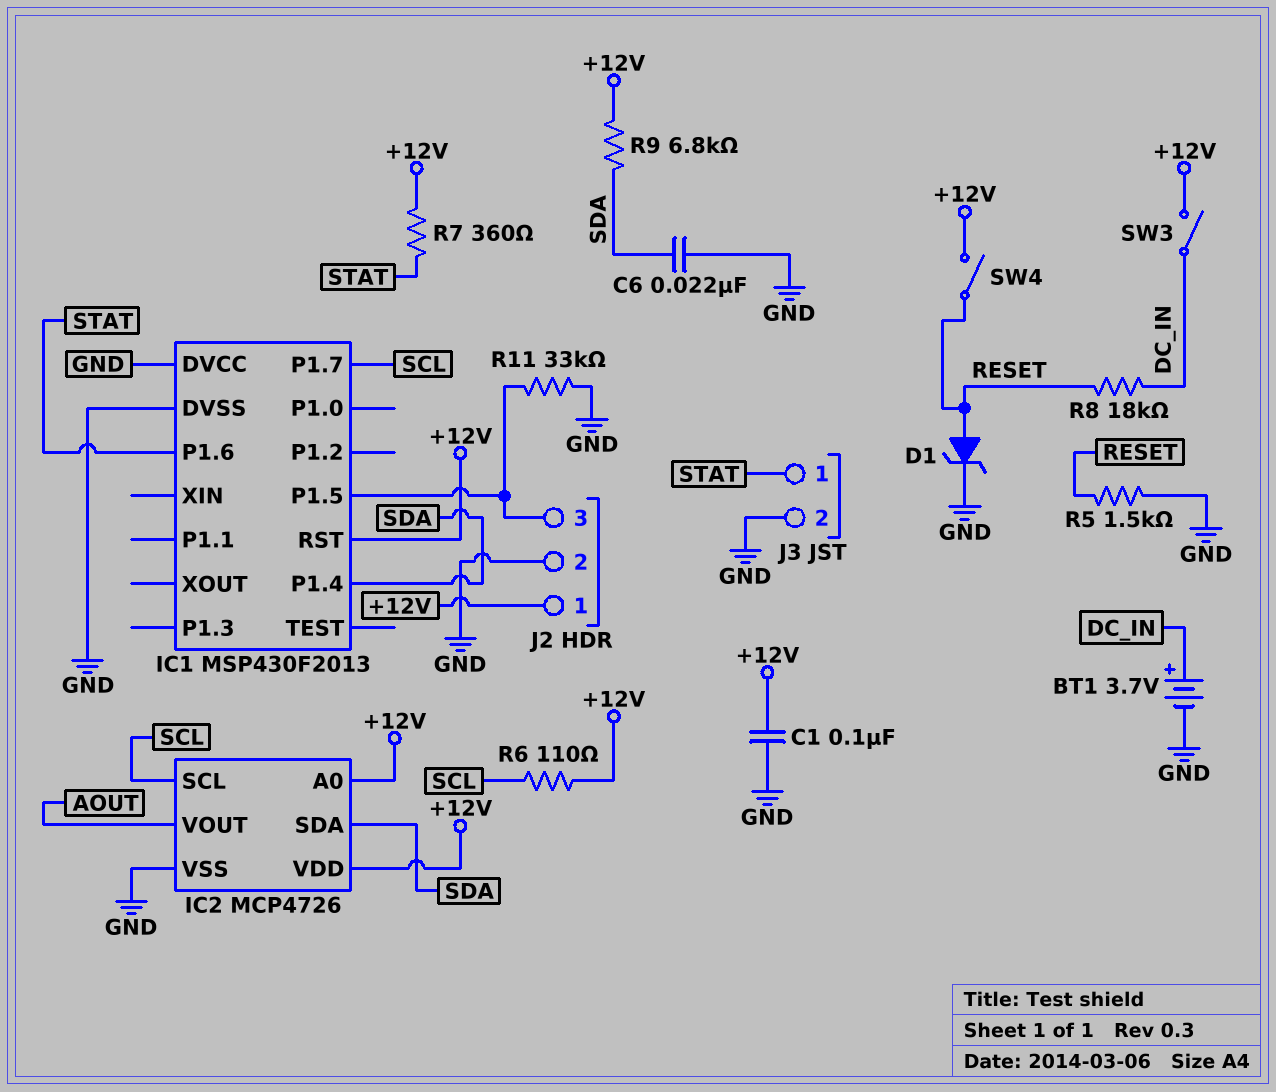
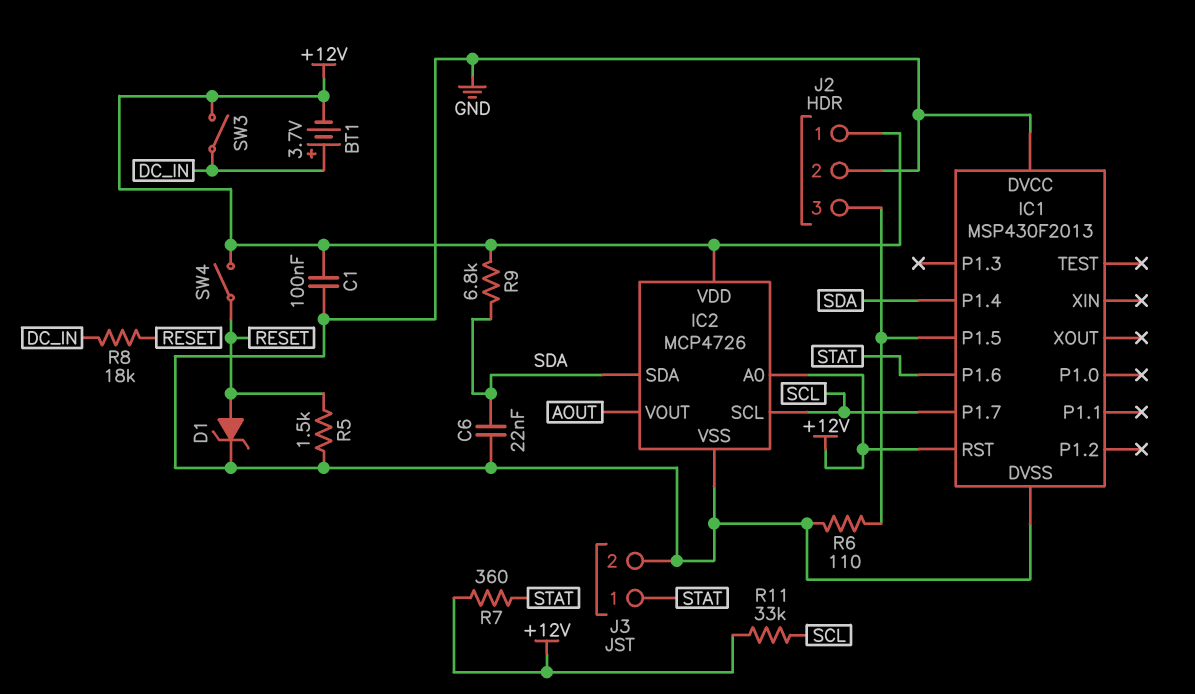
BT1: 3.7V (plus DC_IN, minus GND) -> 3.7V (plus DC_IN, minus +12V)
R6: 110 (+12V, SCL) -> 110 (GND, IC1/P1.5)
R11: 33k (GND, IC1/P1.5) -> 33k (+12V, SCL)

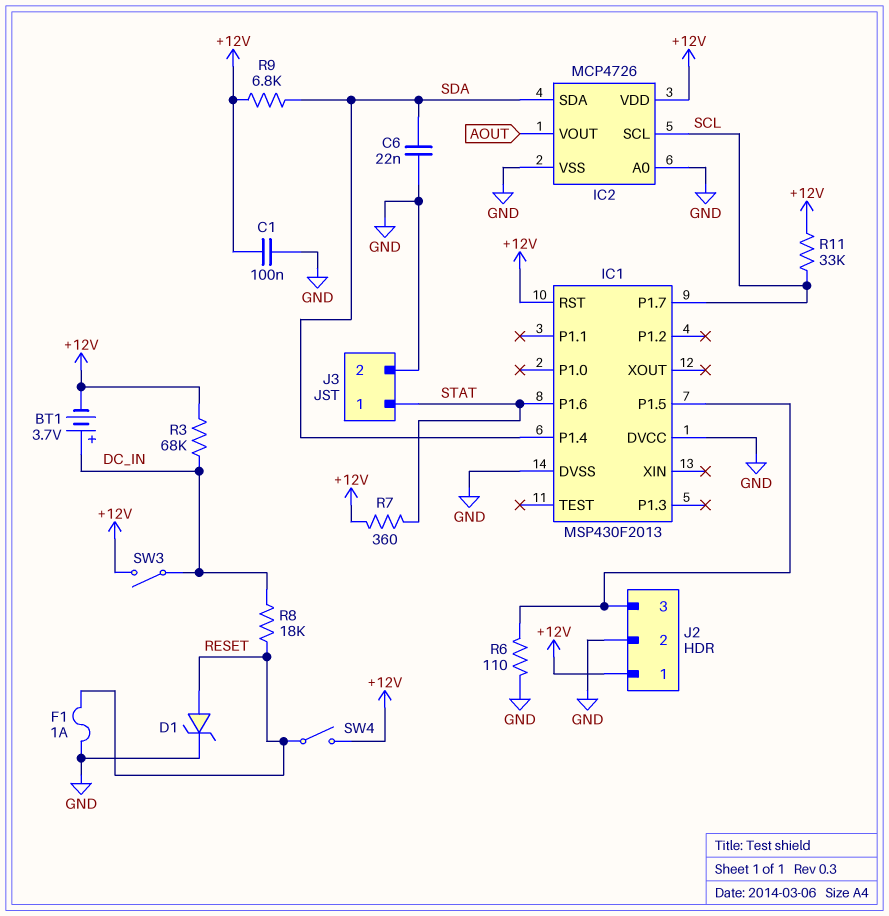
F1: none -> 1A (GND, RESET)
IC2 pin A0: +12V -> GND
R3: none -> 68k (+12V, DC_IN)
R5: 1.5k (GND, RESET) -> none

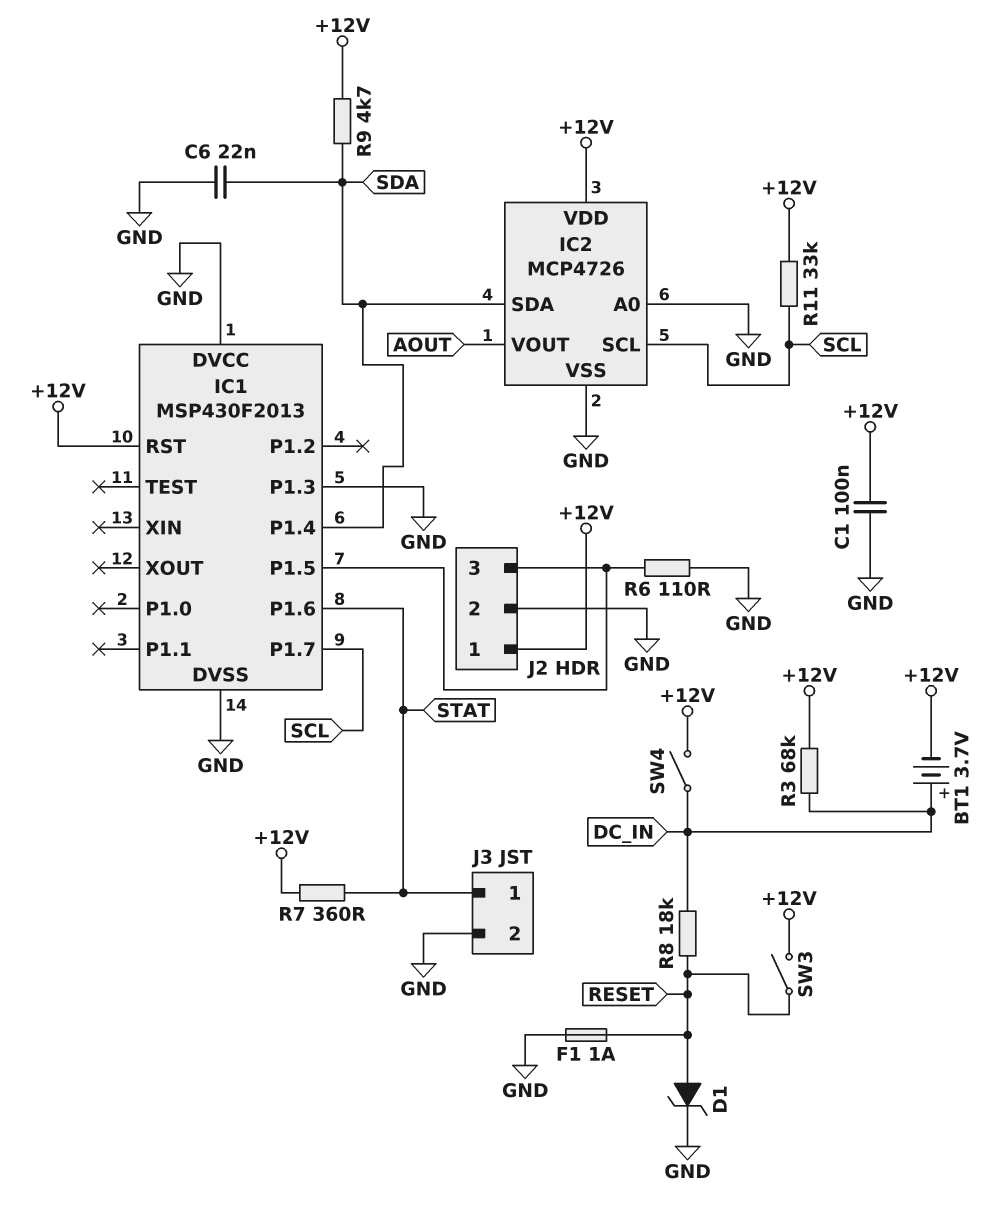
IC1 pin P1.3: none -> GND
R9: 6.8k (+12V, SDA) -> 4.7k (+12V, SDA)
SW3: switch (+12V, DC_IN) -> switch (+12V, RESET)
SW4: switch (+12V, RESET) -> switch (+12V, DC_IN)

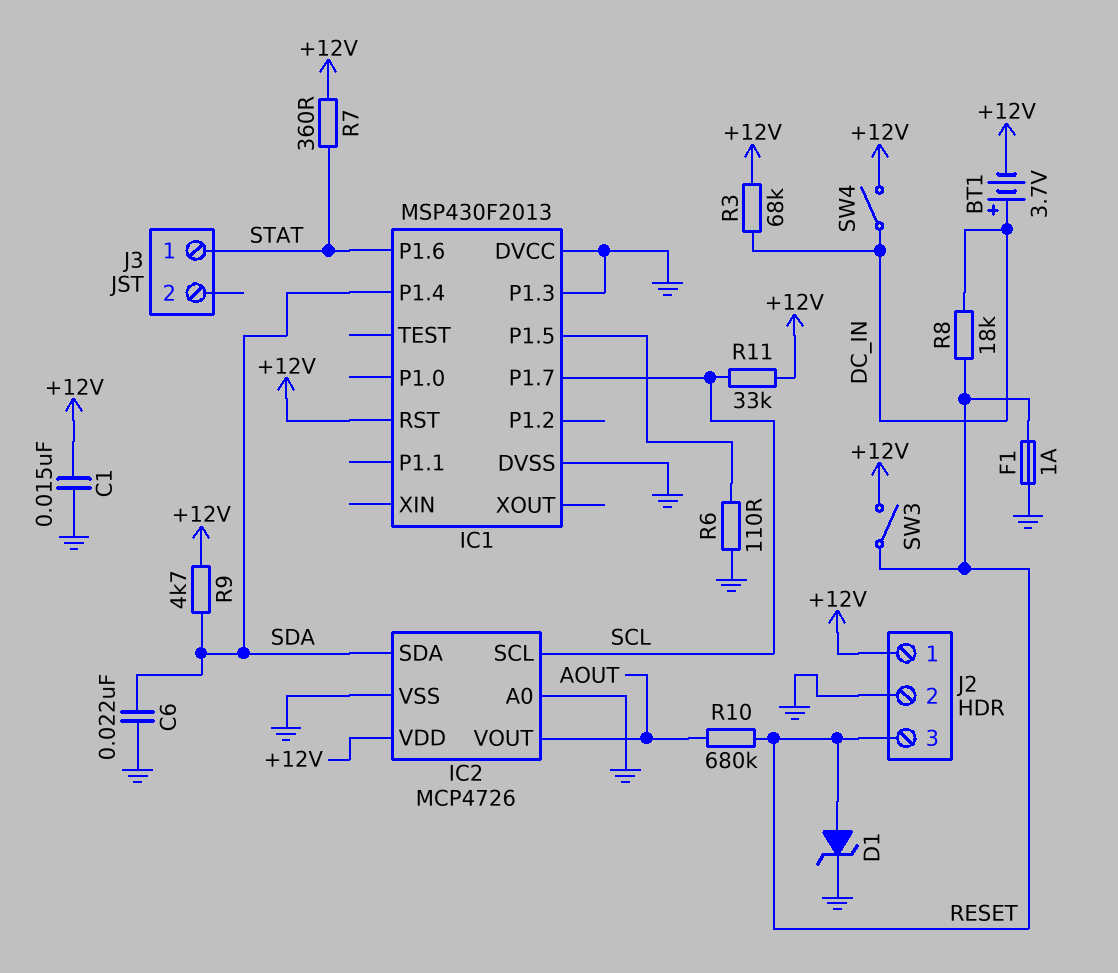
C1: 100nF (+12V, GND) -> 15nF (+12V, GND)
J2 pin 3: IC1/P1.5 -> RESET
J3 pin 2: GND -> none
R10: none -> 680k (AOUT, RESET)

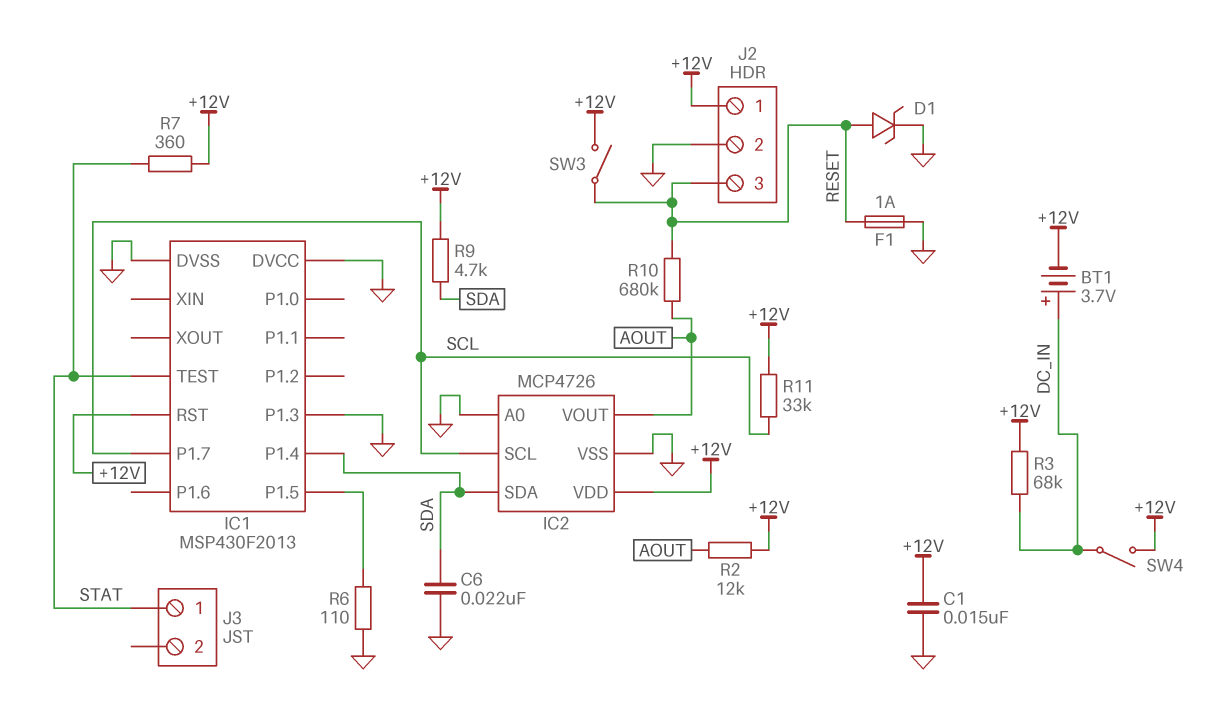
IC1 pin P1.6: STAT -> none
IC1 pin TEST: none -> STAT
R2: none -> 12k (+12V, AOUT)
R8: 18k (DC_IN, RESET) -> none

